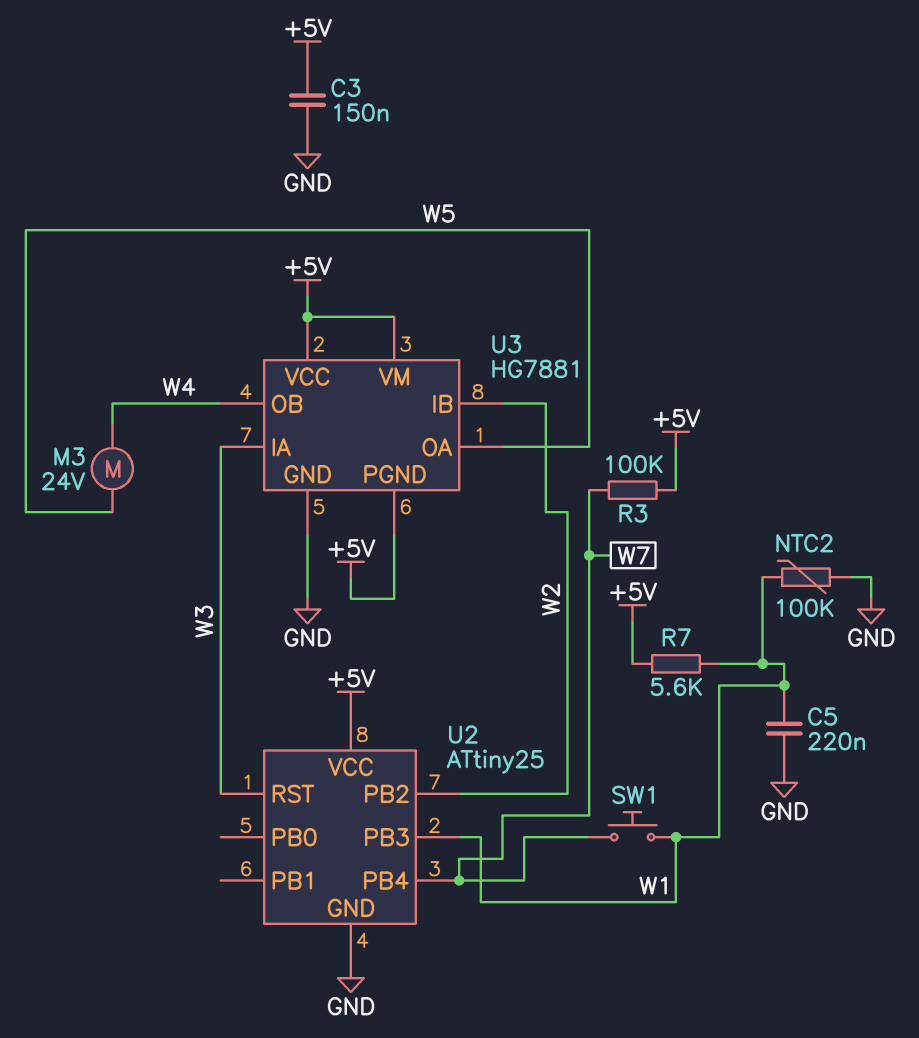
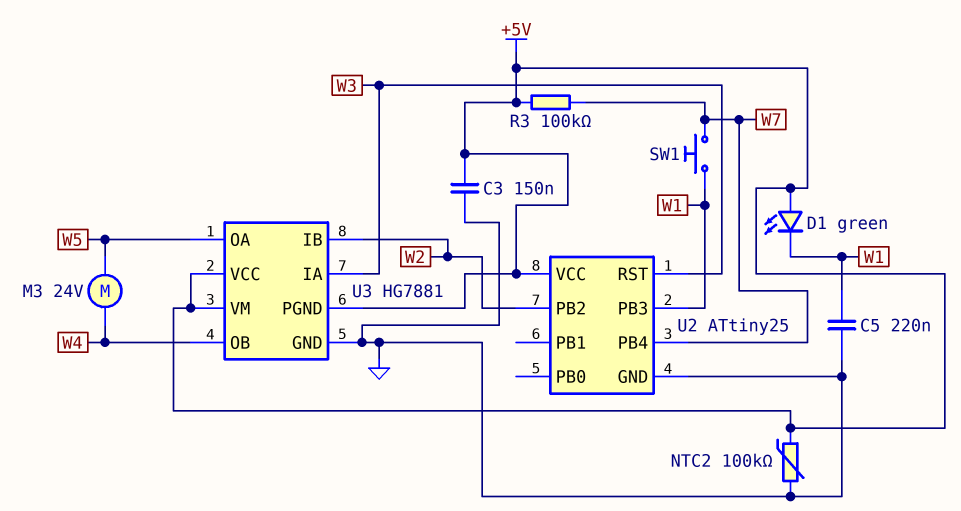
D1: none -> LED green (A +5V, K W1)
NTC2: 100k (GND, W1) -> 100k (+5V, GND)
R7: 5.6k (+5V, W1) -> none

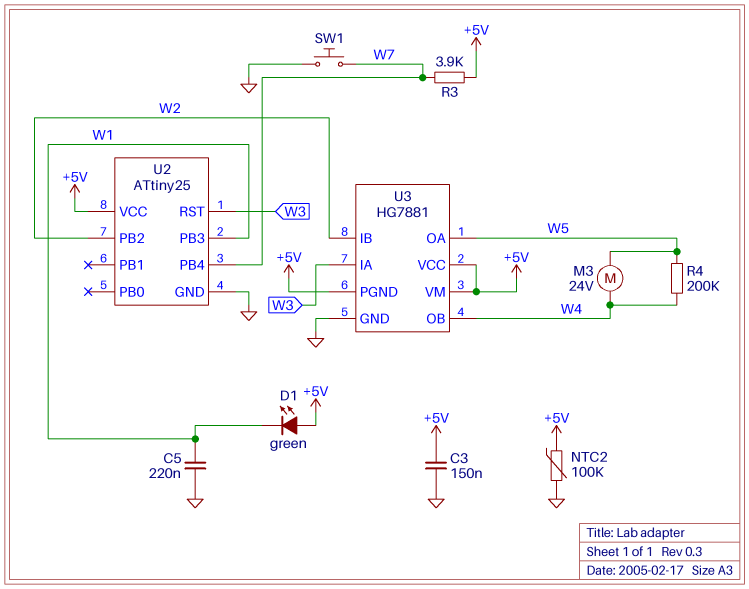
R3: 100k (+5V, W7) -> 3.9k (+5V, W7)
R4: none -> 200k (W4, W5)
SW1: button (W1, W7) -> button (GND, W7)

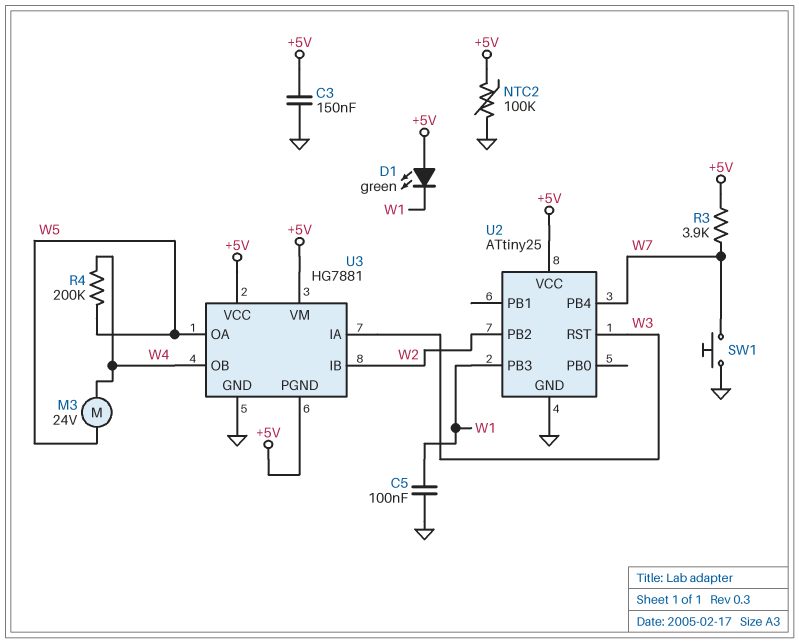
C5: 220nF (GND, W1) -> 100nF (GND, W1)

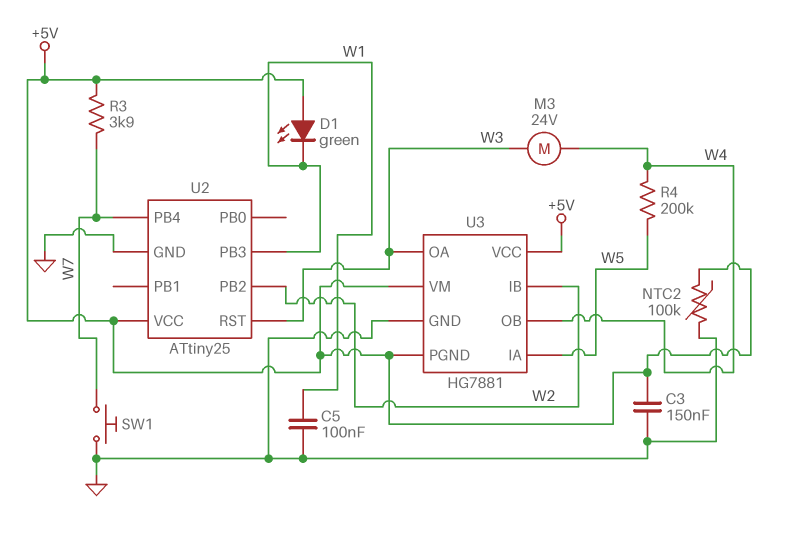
M3: motor 24V (W4, W5) -> motor 24V (W3, W4)
U3 pin IA: W3 -> W5
U3 pin OA: W5 -> W3

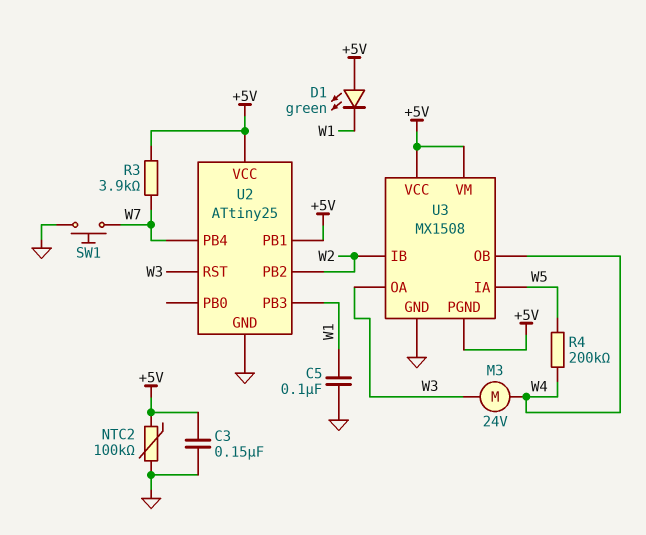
U2 pin PB1: none -> +5V
U3: HG7881 -> MX1508

